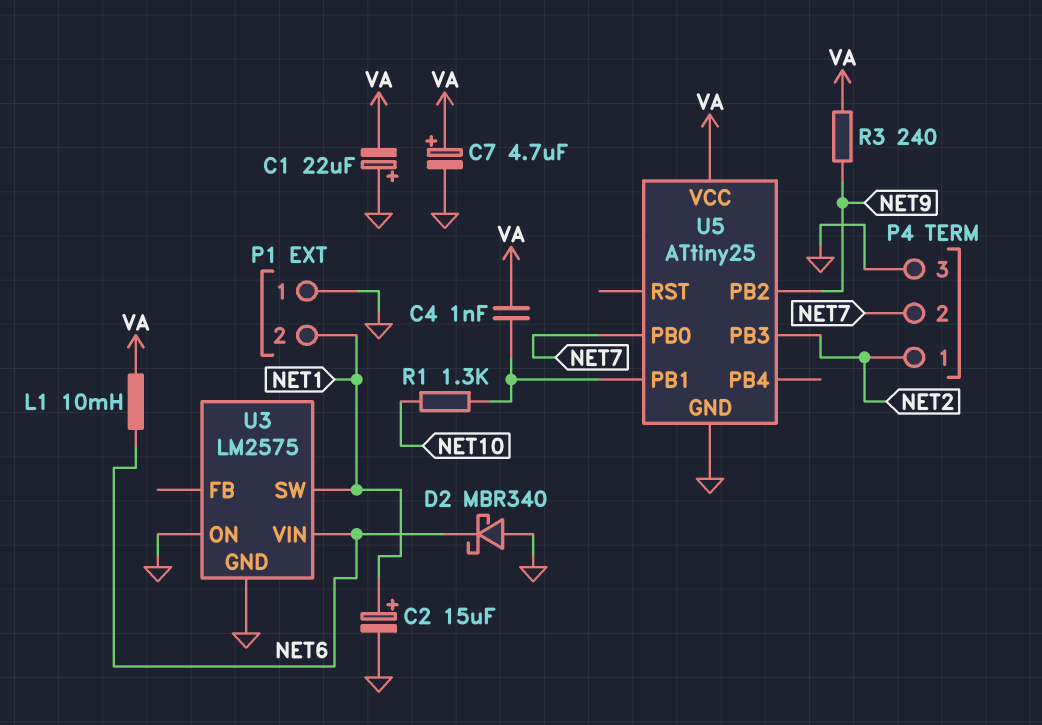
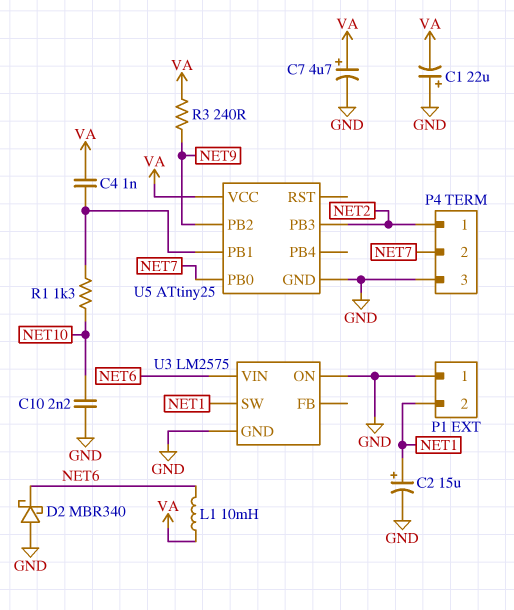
C10: none -> 2.2nF (GND, NET10)

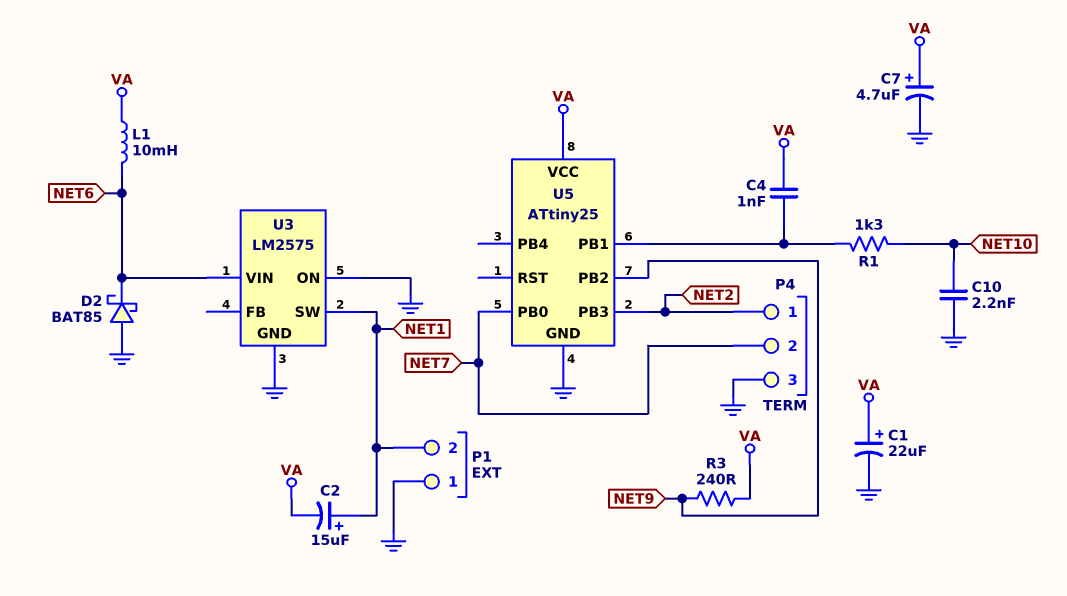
C1: 22uF (plus GND, minus VA) -> 22uF (plus VA, minus GND)
C2: 15uF (plus NET1, minus GND) -> 15uF (plus NET1, minus VA)
D2: schottky MBR340 (A GND, K NET6) -> schottky BAT85 (A GND, K NET6)

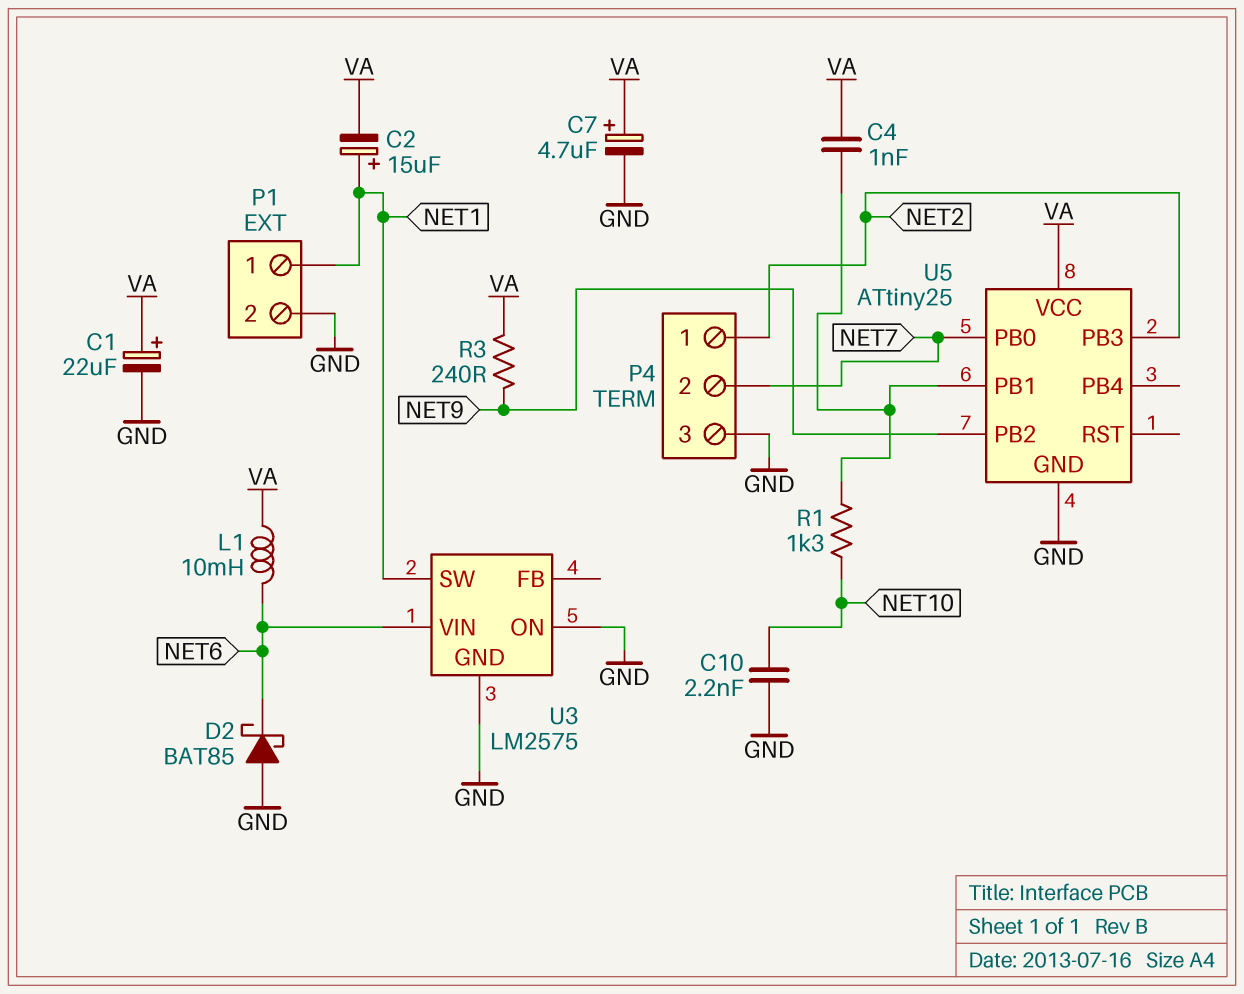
P1 pin 1: GND -> NET1
P1 pin 2: NET1 -> GND

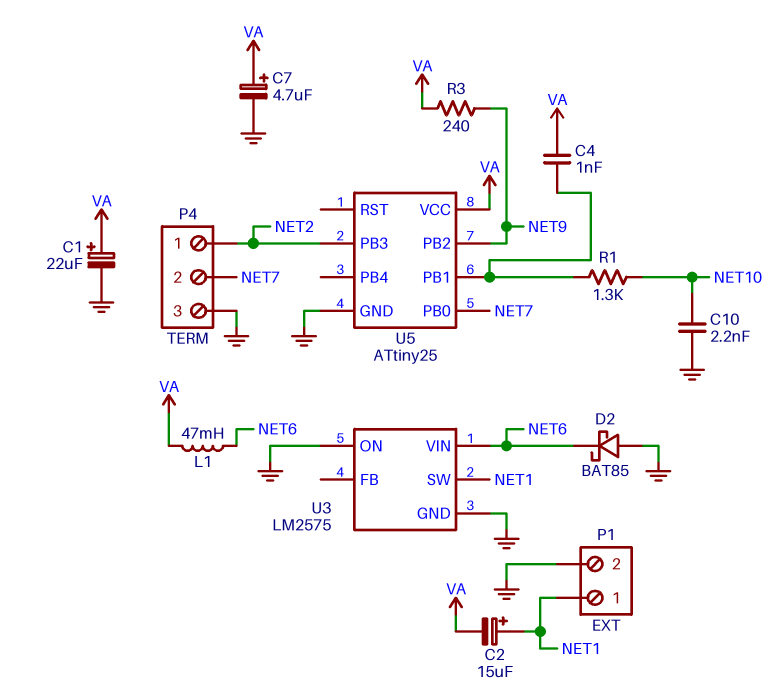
L1: 10mH (NET6, VA) -> 47mH (NET6, VA)

